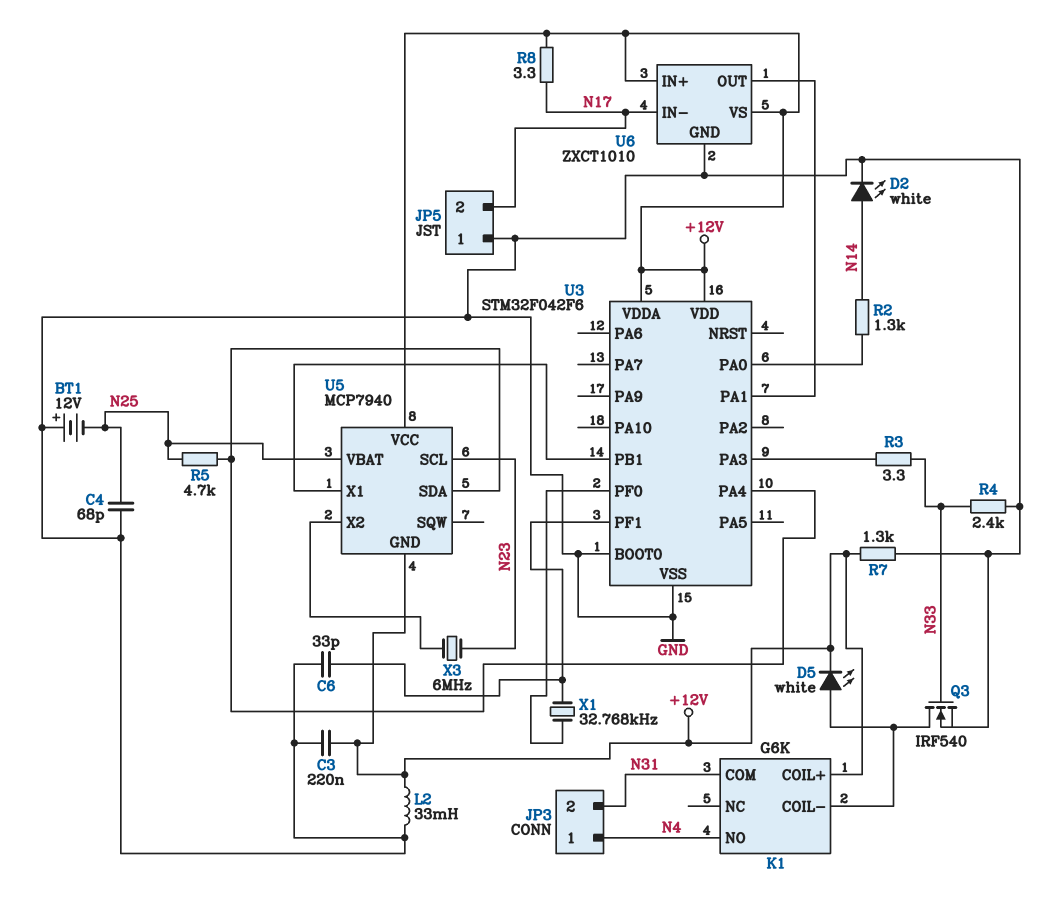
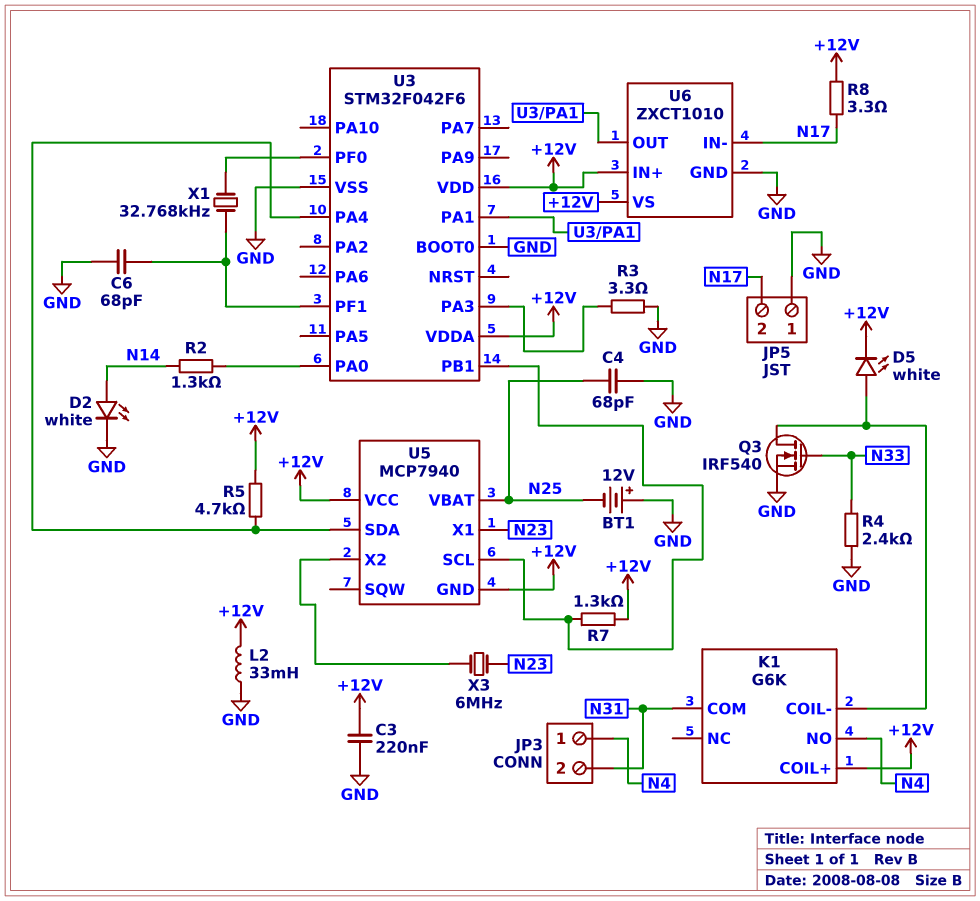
C6: 33pF (GND, U3/PF1) -> 68pF (GND, U3/PF1)
R3: 3.3 (N33, U3/PA3) -> 3.3 (GND, U3/PA3)
R5: 4.7k (N25, U3/PA4) -> 4.7k (+12V, U3/PA4)
R7: 1.3k (+12V, GND) -> 1.3k (+12V, U3/PB1)
U5 pin SCL: N23 -> U3/PB1
U5 pin X1: U3/PB1 -> N23

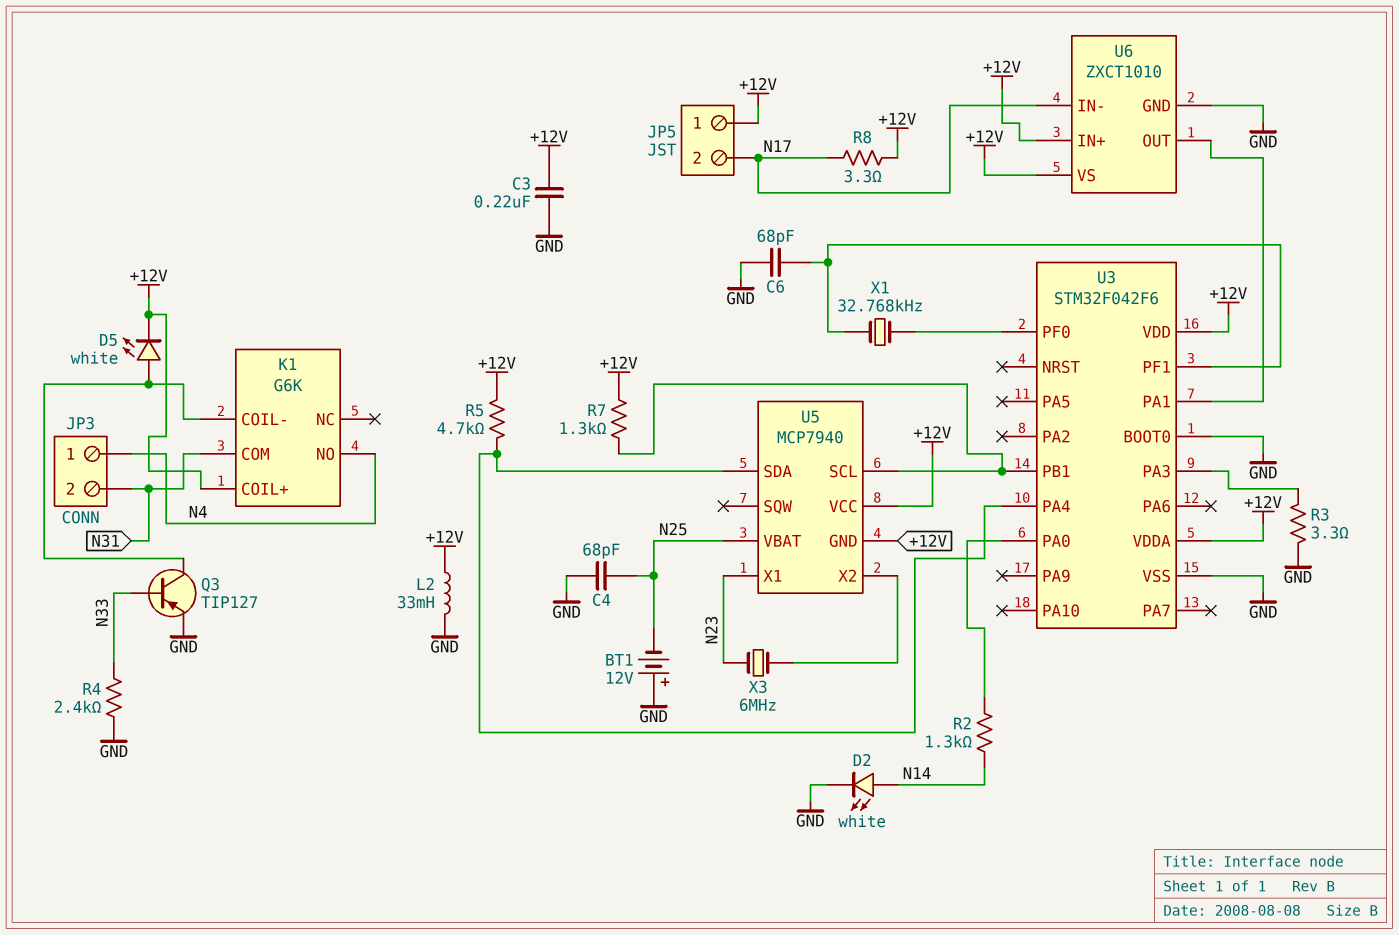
JP5 pin 1: GND -> +12V
Q3: NMOS IRF540 (G N33, D K1/COIL-, S GND) -> PNP TIP127 (B N33, C K1/COIL-, E GND)

